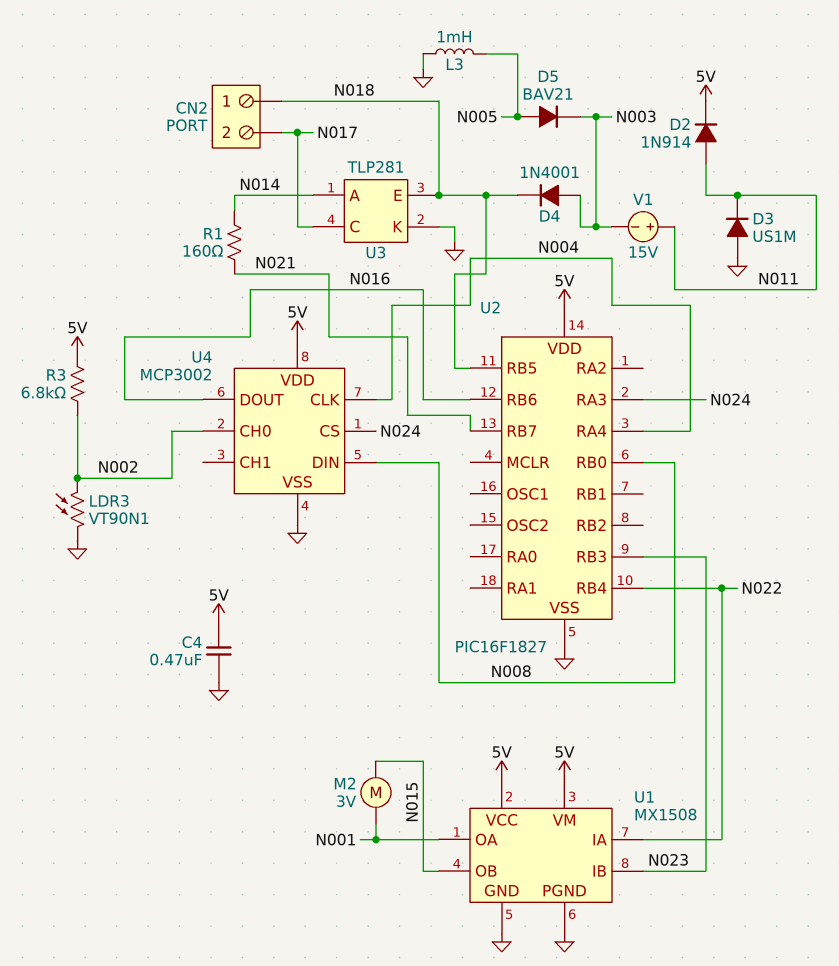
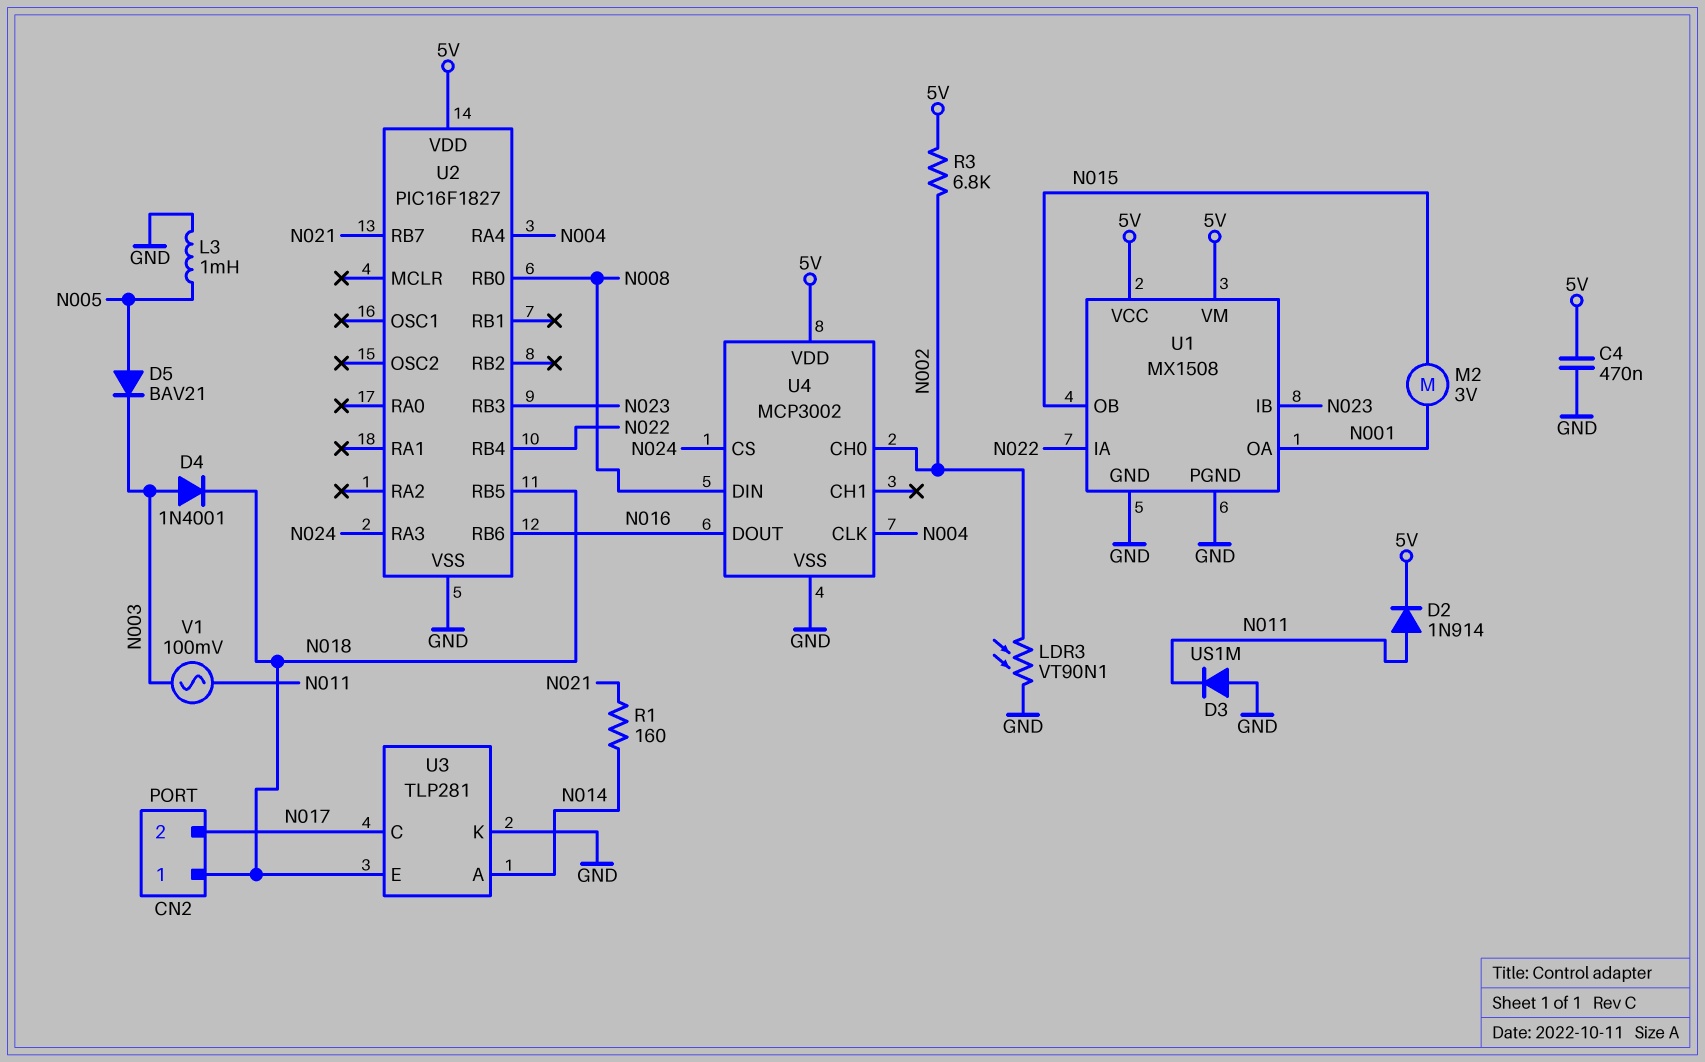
V1: 15V (plus N011, minus N003) -> AC 100mV (N003, N011)

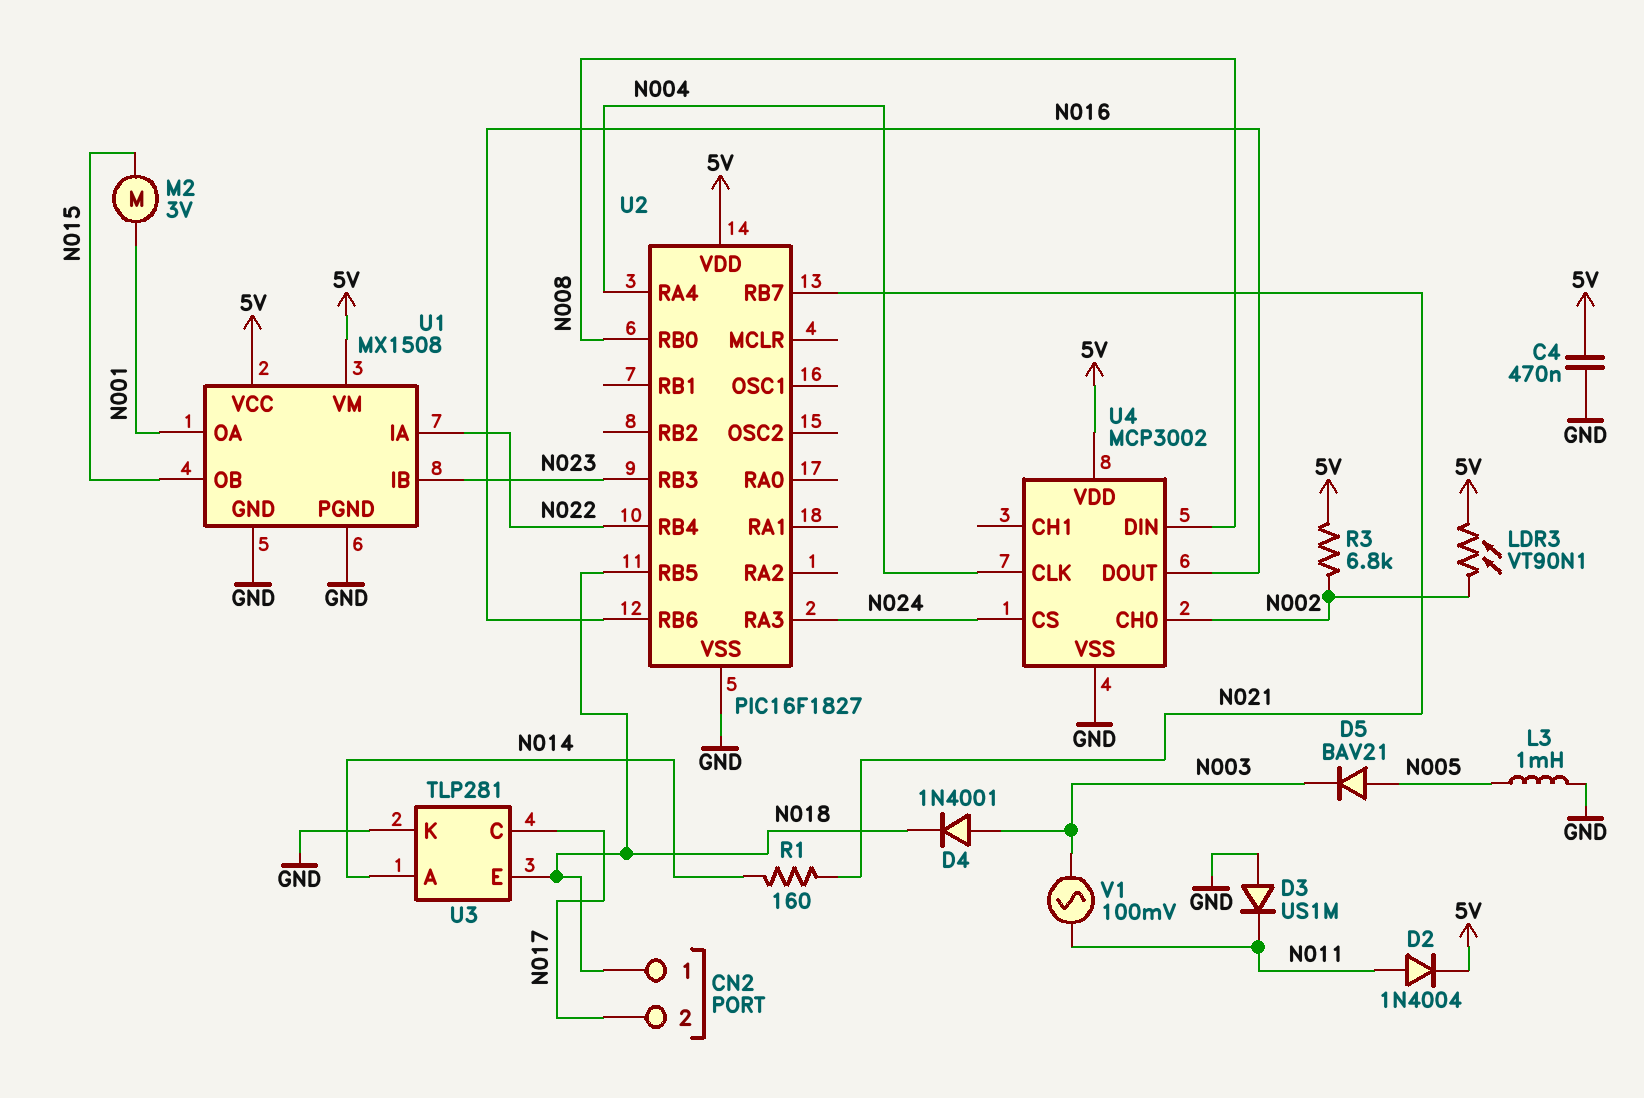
D2: diode 1N914 (A N011, K 5V) -> diode 1N4004 (A N011, K 5V)
LDR3: VT90N1 (GND, N002) -> VT90N1 (5V, N002)

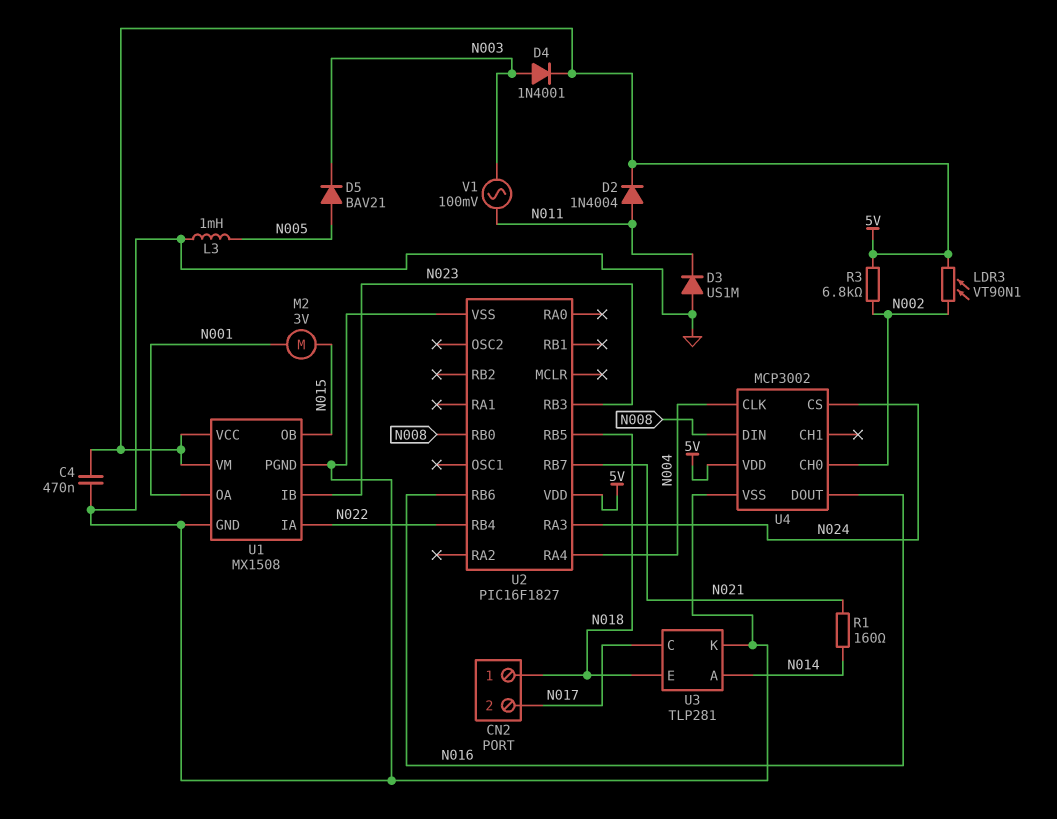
D4: diode 1N4001 (A N003, K N018) -> diode 1N4001 (A N003, K 5V)

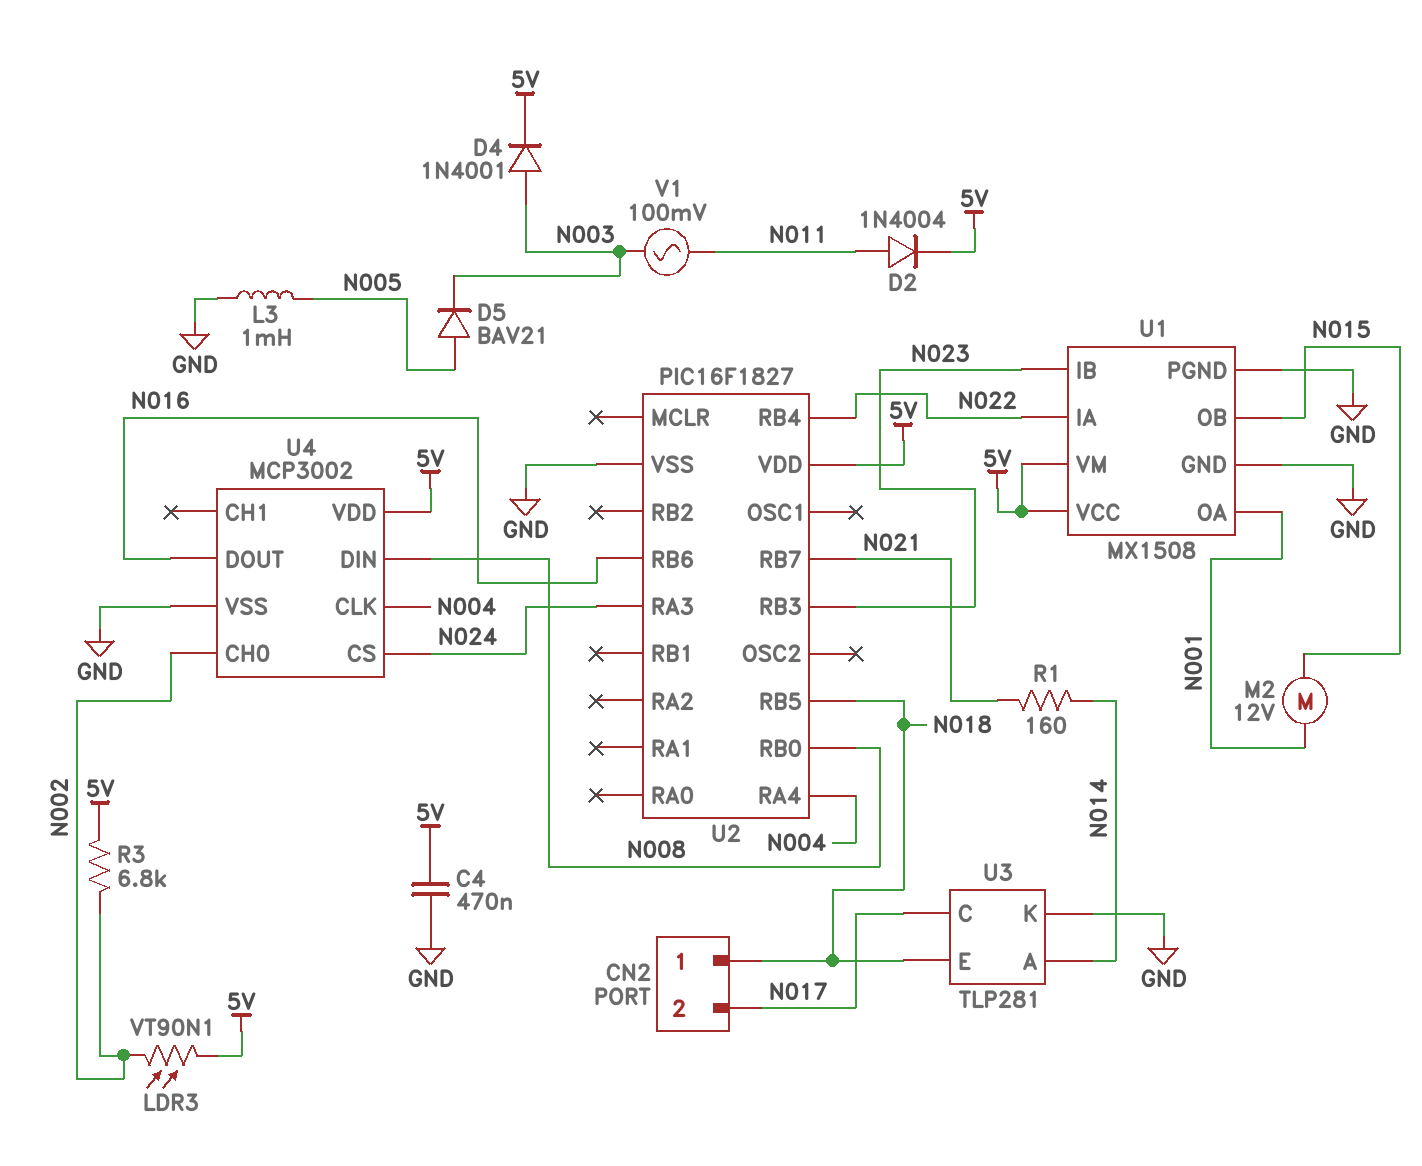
D3: diode US1M (A GND, K N011) -> none
M2: motor 3V (N001, N015) -> motor 12V (N001, N015)

